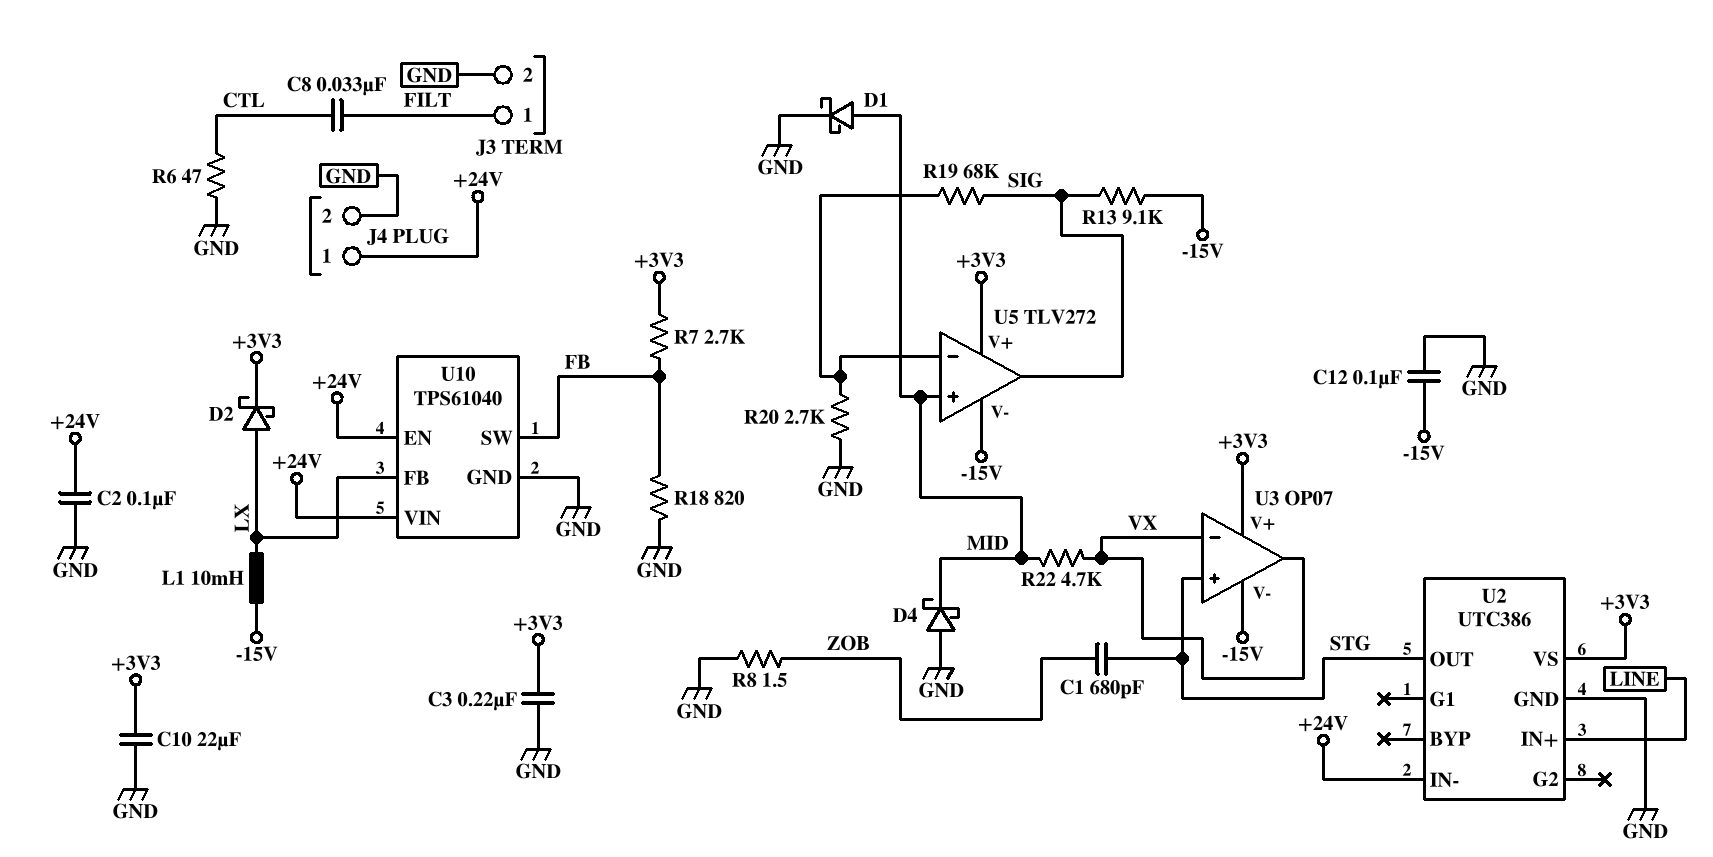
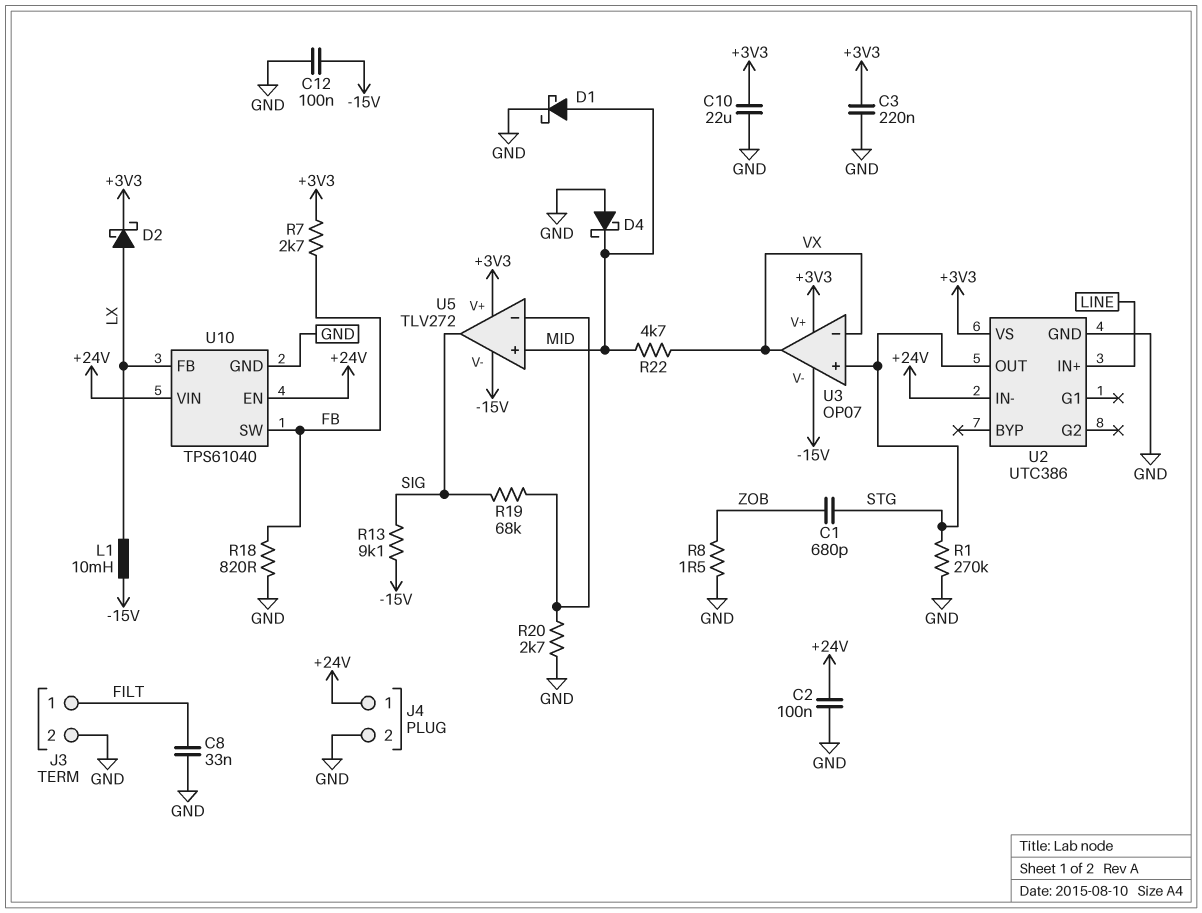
C8: 33nF (CTL, FILT) -> 33nF (FILT, GND)
R1: none -> 270k (GND, STG)
R6: 47 (CTL, GND) -> none

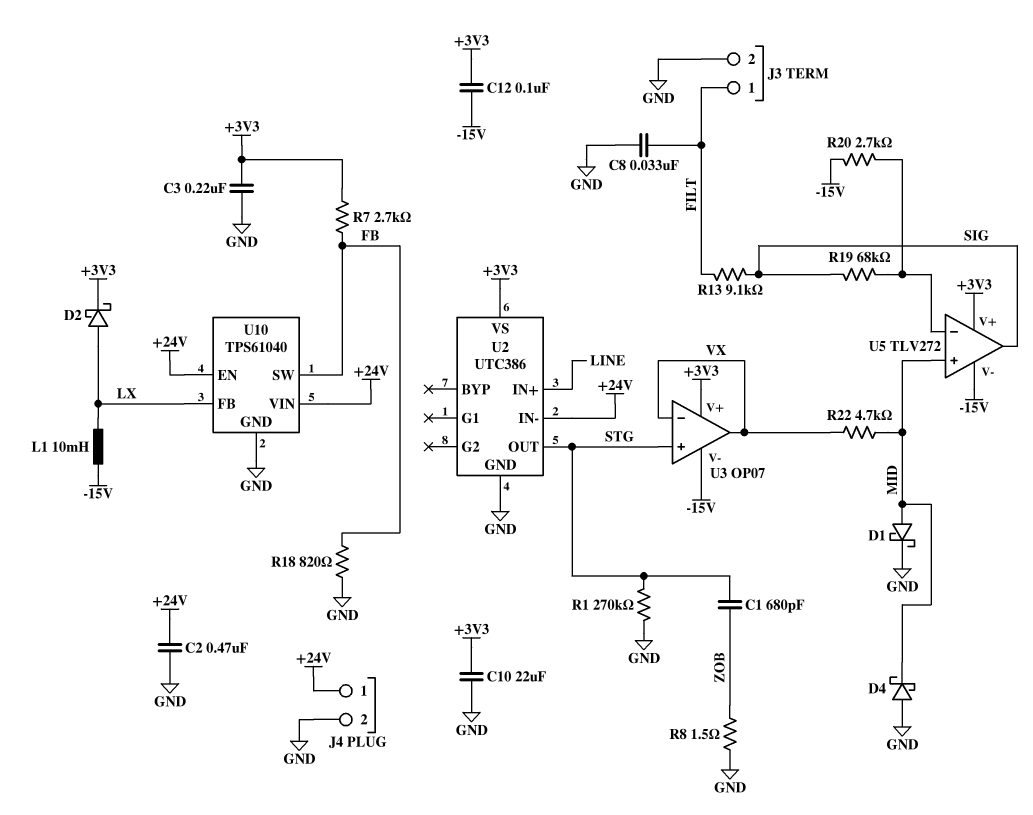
C2: 100nF (+24V, GND) -> 470nF (+24V, GND)
C12: 100nF (-15V, GND) -> 100nF (+3V3, -15V)
R13: 9.1k (-15V, SIG) -> 9.1k (FILT, SIG)
R20: 2.7k (GND, U5/in-) -> 2.7k (-15V, U5/in-)

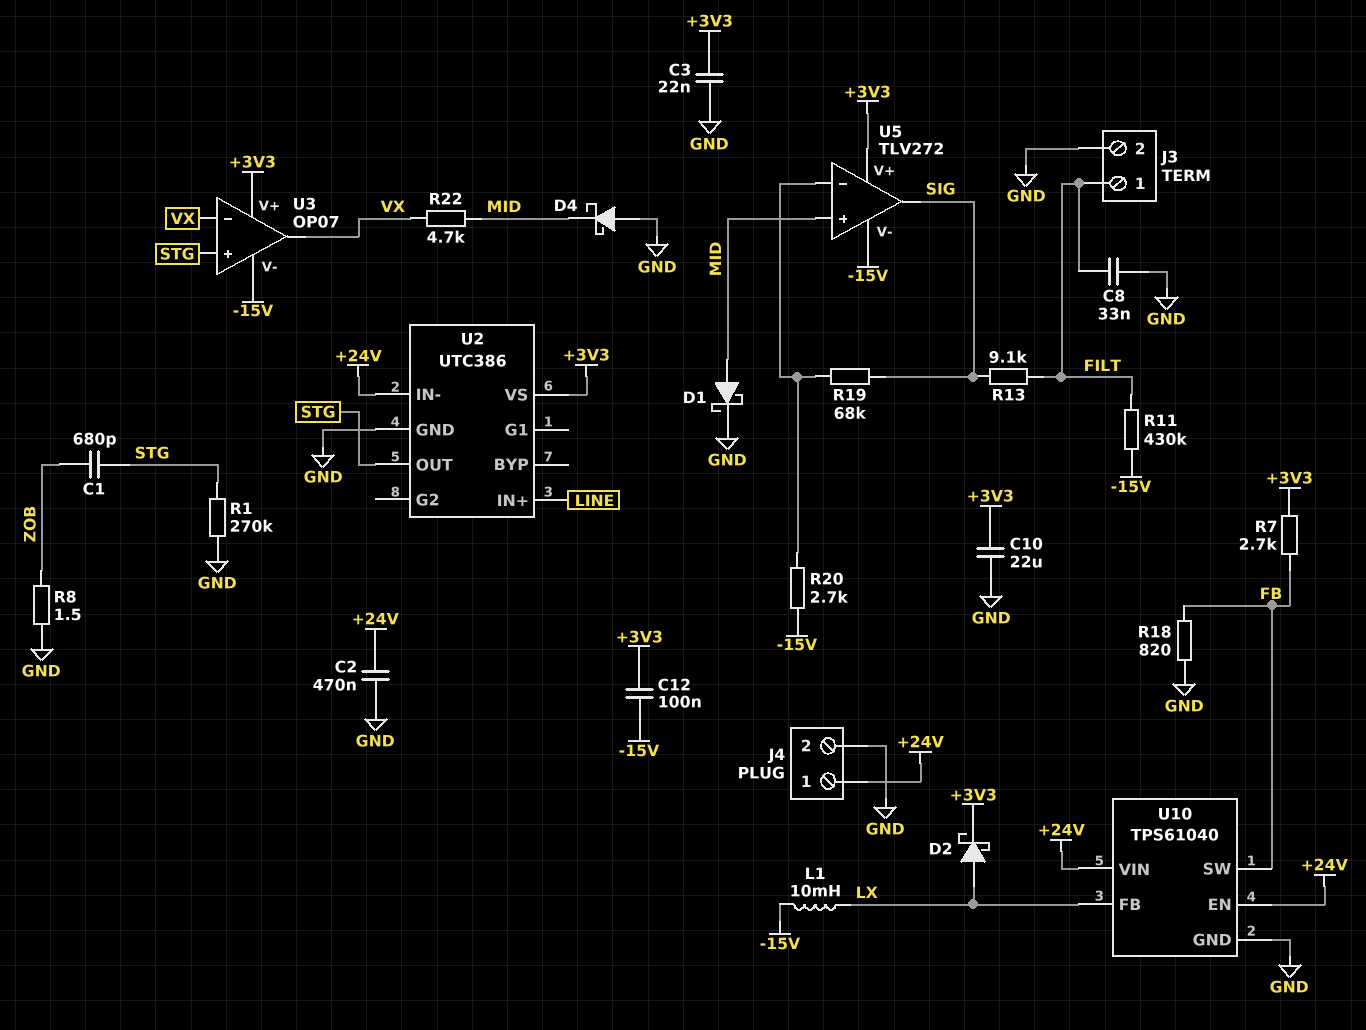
C3: 220nF (+3V3, GND) -> 22nF (+3V3, GND)
R11: none -> 430k (-15V, FILT)

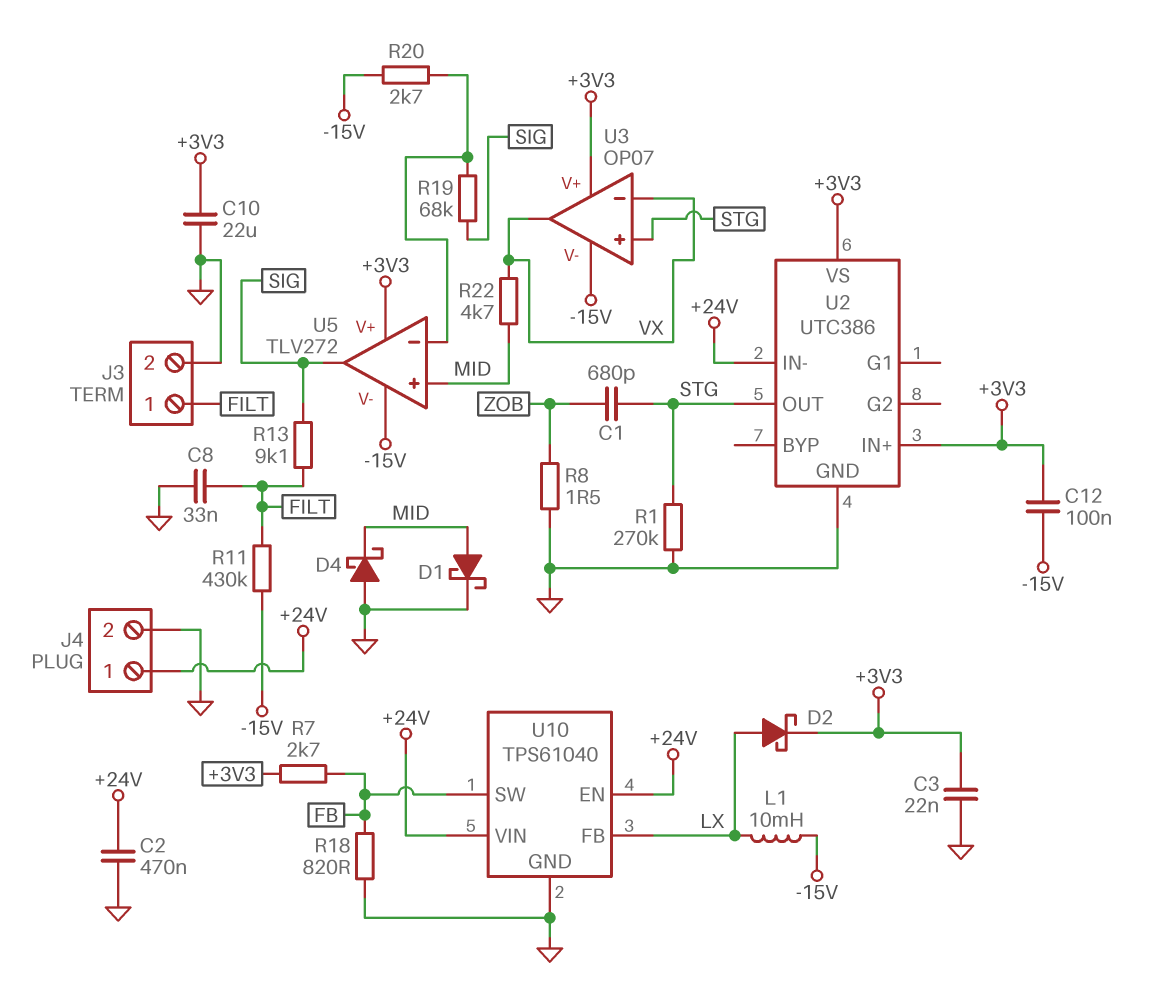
U2 pin IN+: LINE -> +3V3

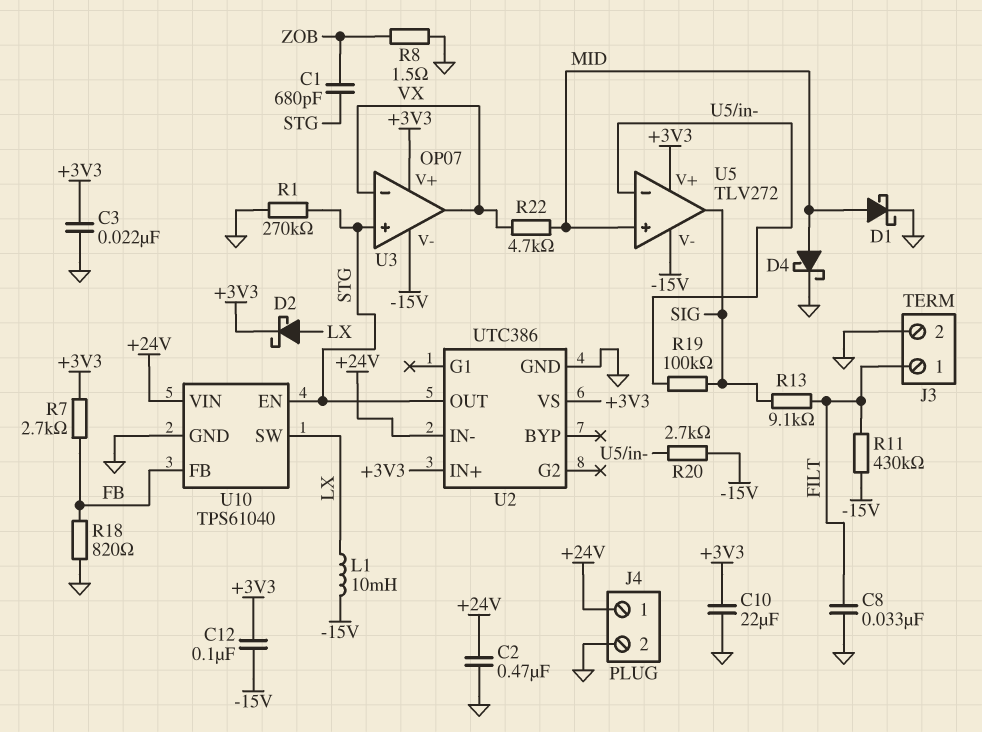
D4: schottky (A GND, K MID) -> schottky (A MID, K GND)
R19: 68k (SIG, U5/in-) -> 100k (SIG, U5/in-)
U10 pin EN: +24V -> STG
U10 pin FB: LX -> FB
U10 pin SW: FB -> LX

